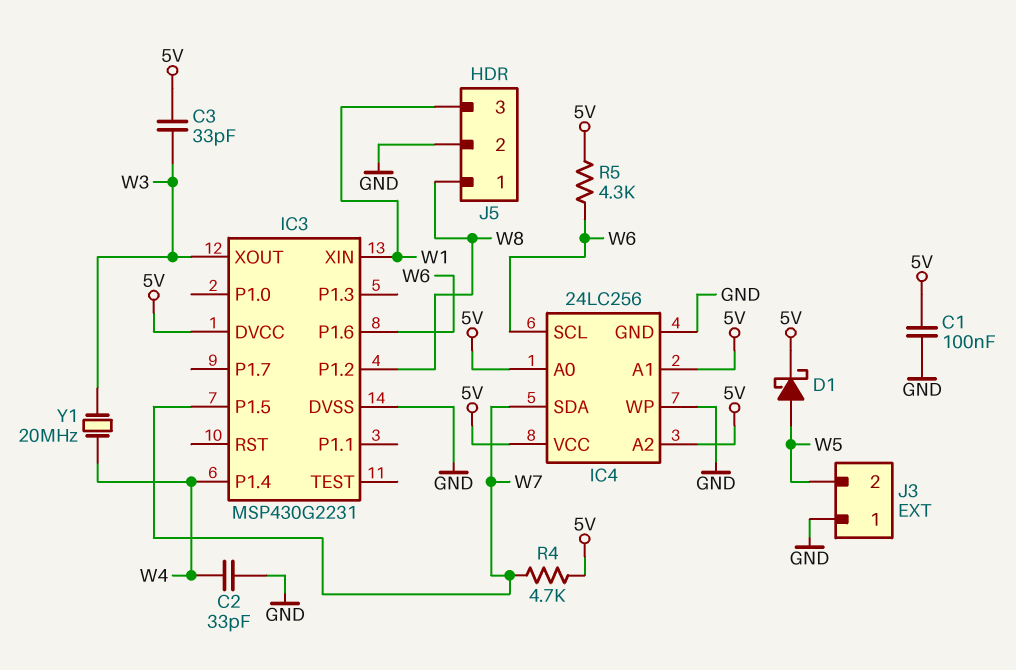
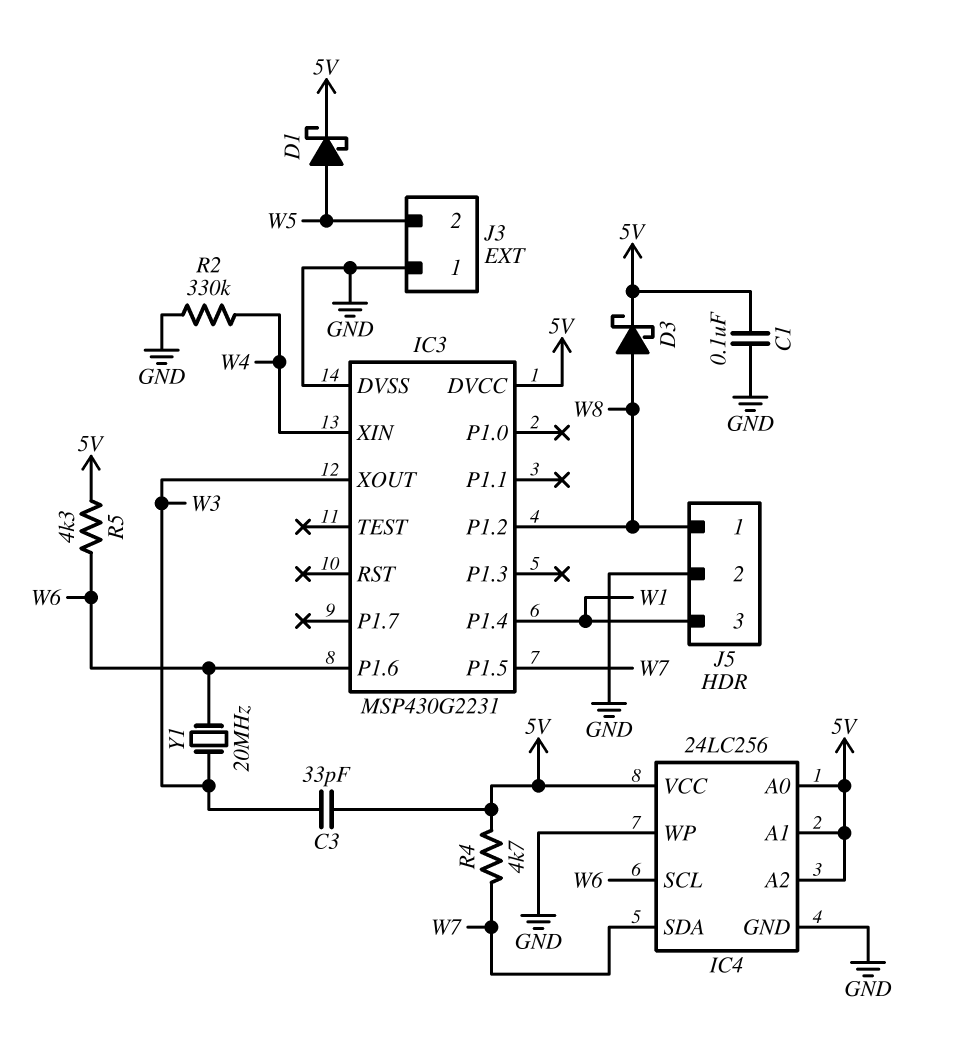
C2: 33pF (GND, W4) -> none
D3: none -> schottky (A W8, K 5V)
IC3 pin P1.4: W4 -> W1
IC3 pin XIN: W1 -> W4
R2: none -> 330k (GND, W4)
Y1: 20MHz (W3, W4) -> 20MHz (W3, W6)

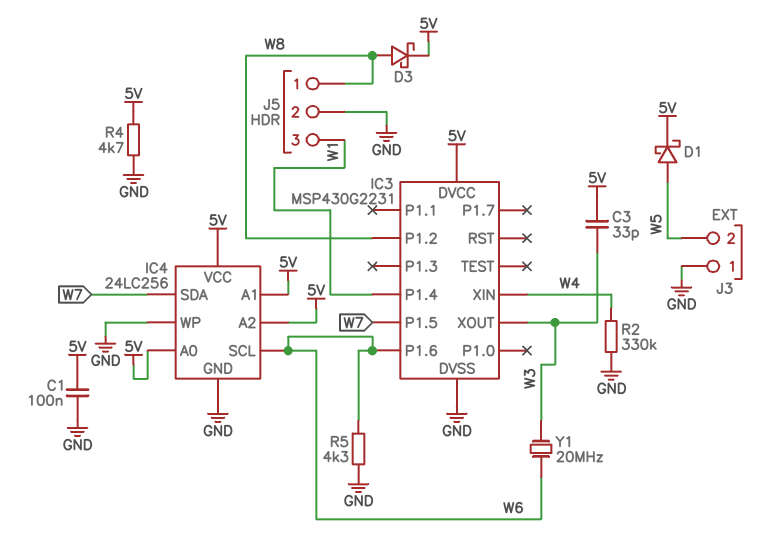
R4: 4.7k (5V, W7) -> 4.7k (5V, GND)
R5: 4.3k (5V, W6) -> 4.3k (GND, W6)

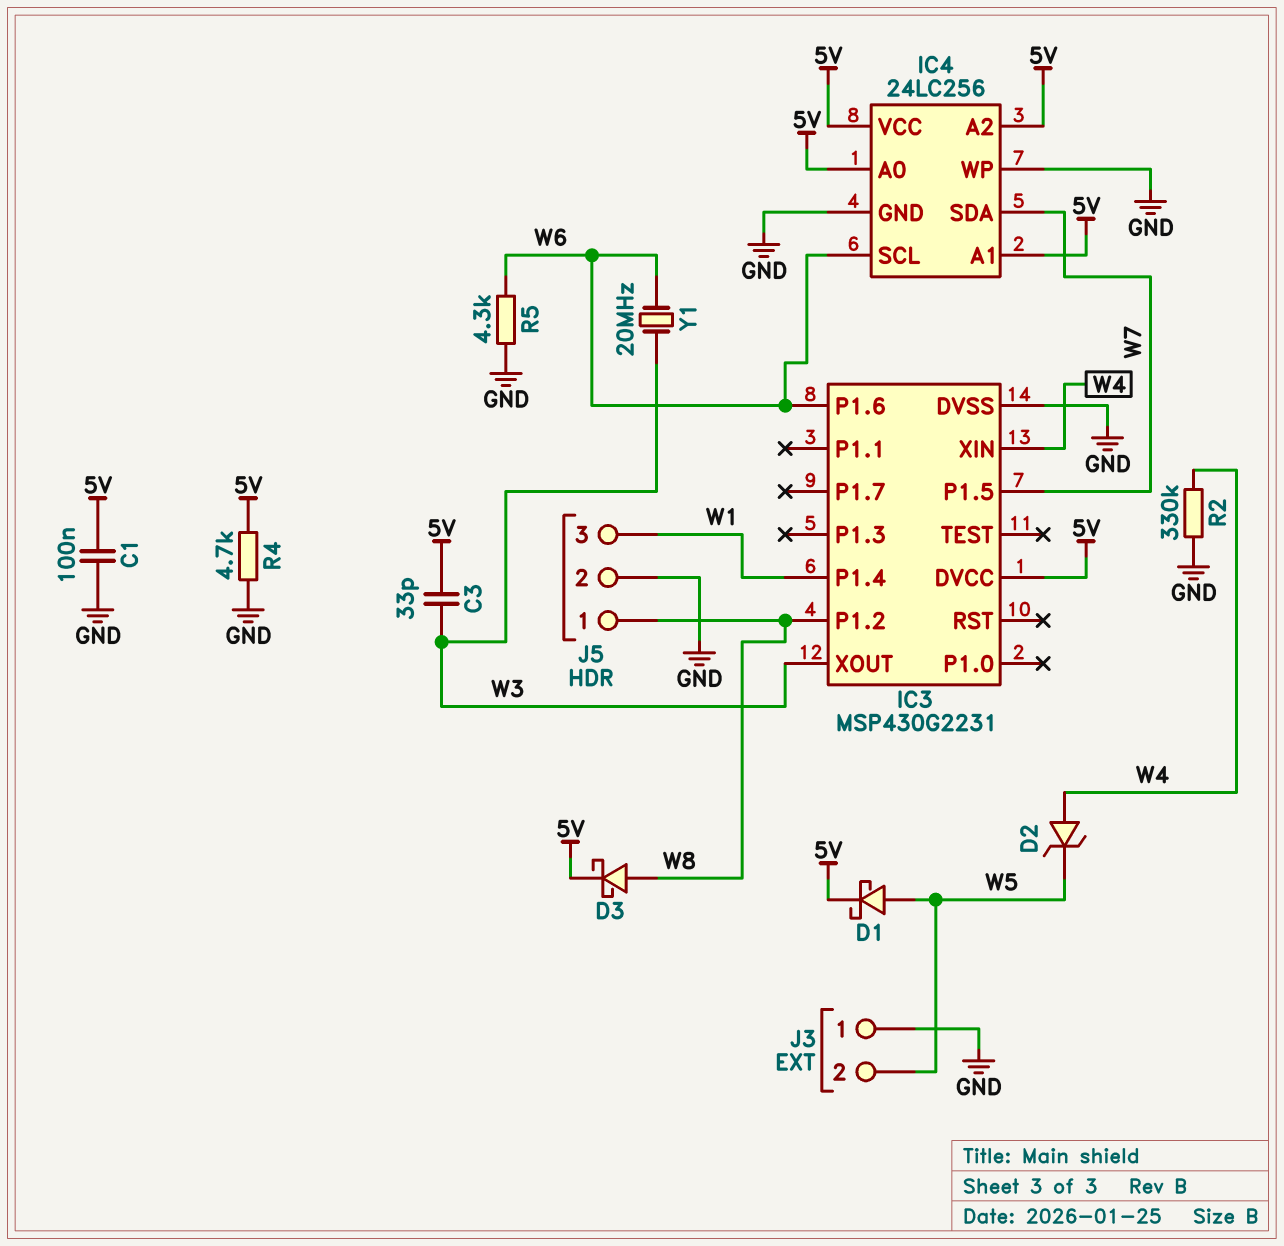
D2: none -> zener (A W4, K W5)

